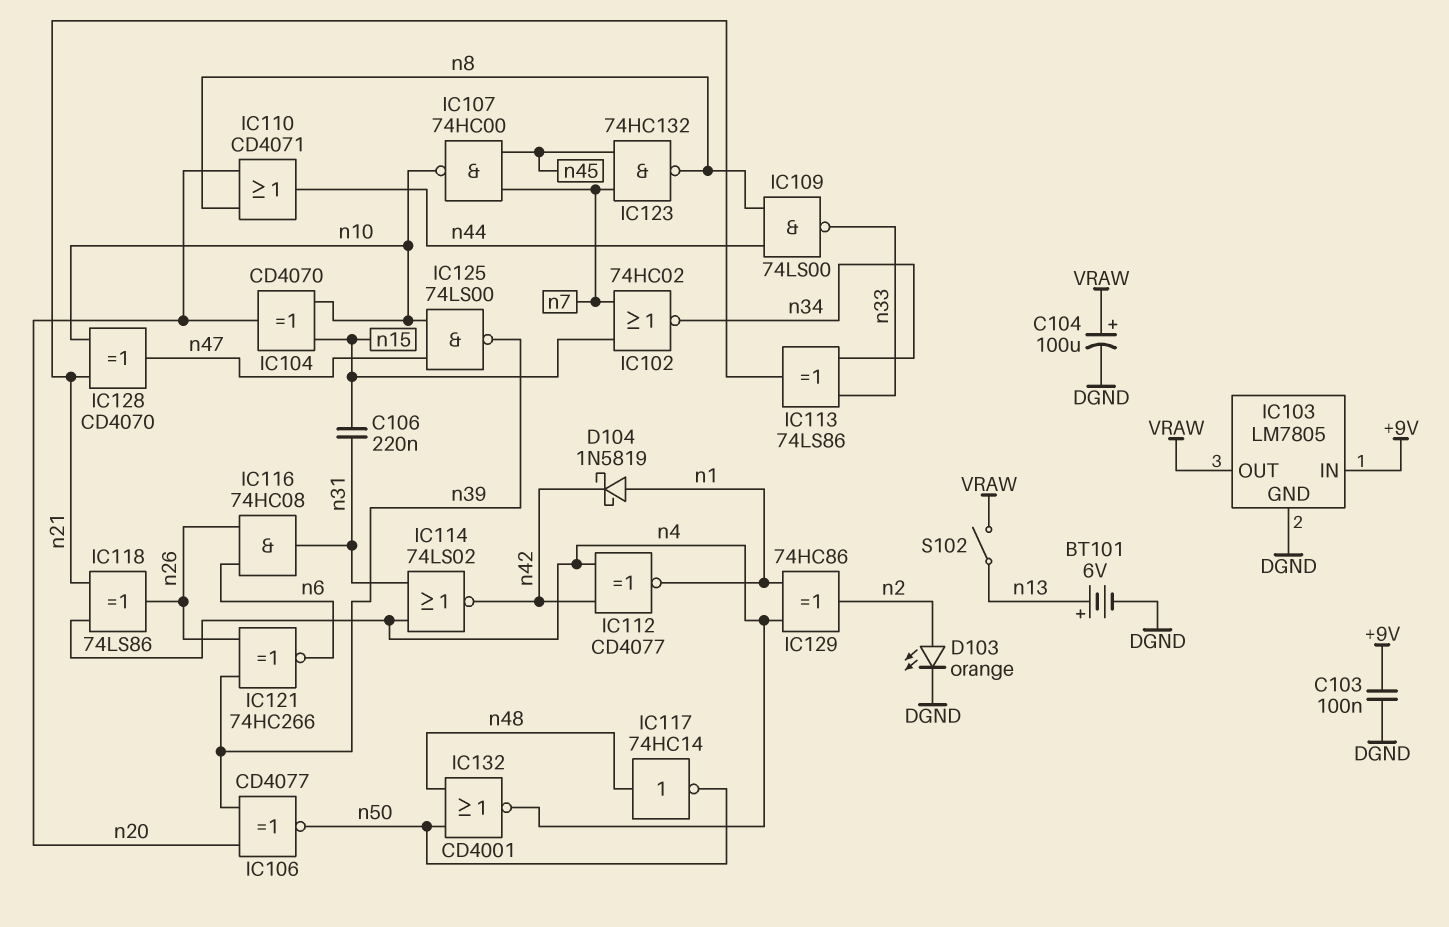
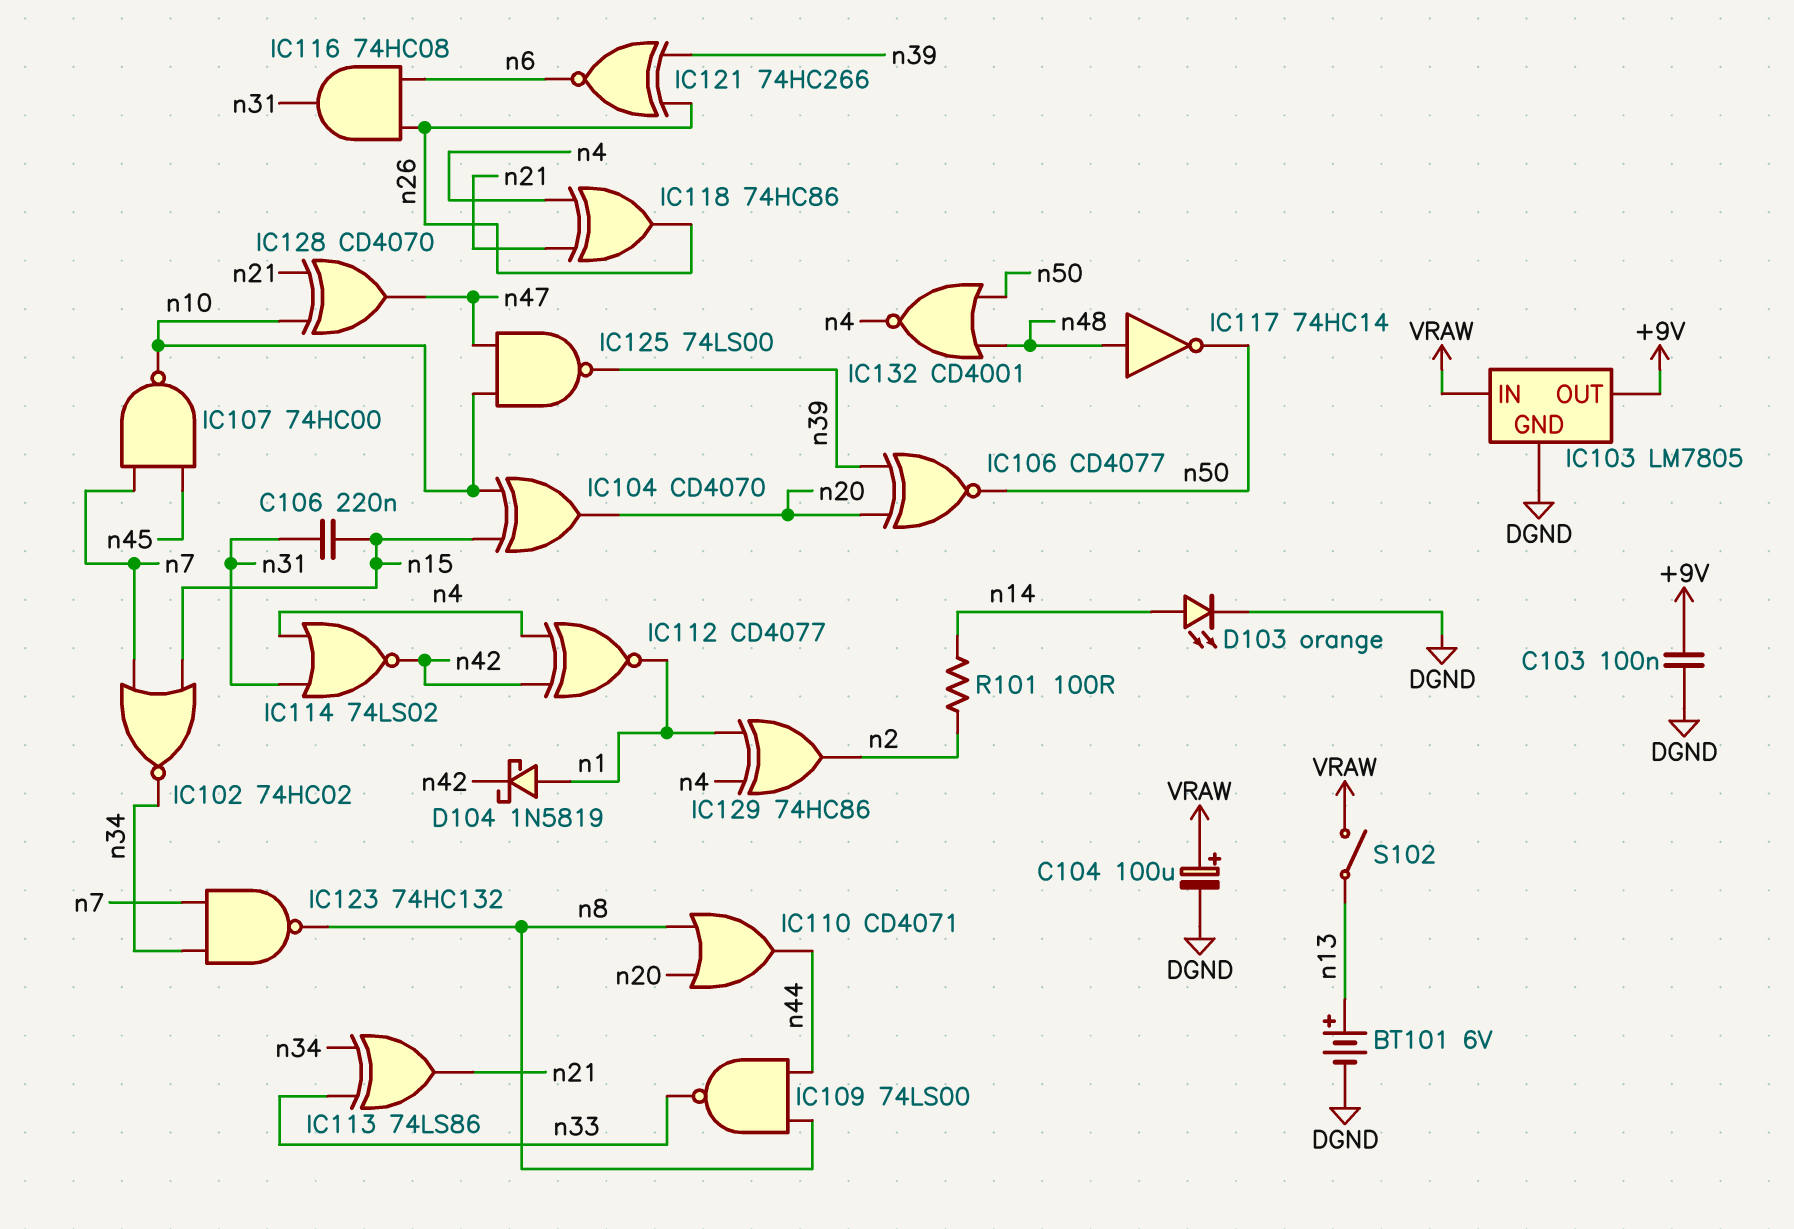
D103: LED orange (A n2, K DGND) -> LED orange (A n14, K DGND)
IC103 pin IN: +9V -> VRAW
IC103 pin OUT: VRAW -> +9V
IC118: XOR 74LS86 (in n4, in n21, out n26) -> XOR 74HC86 (in n4, in n21, out n26)
IC123: NAND 74HC132 (in n7, in n45, out n8) -> NAND 74HC132 (in n7, in n34, out n8)
R101: none -> 100 (n2, n14)

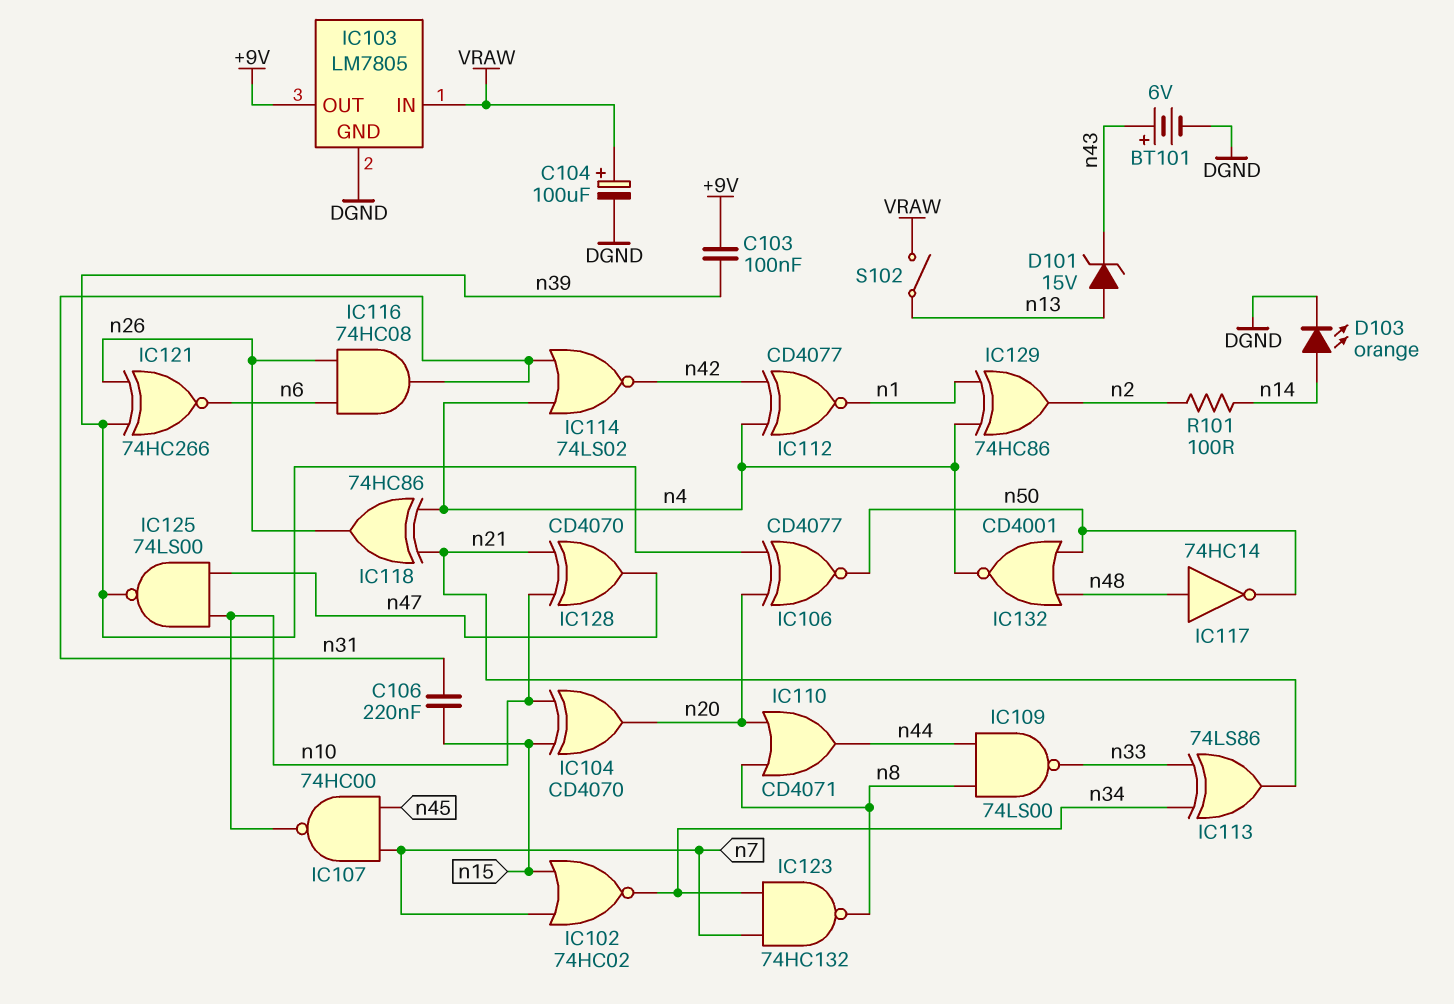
BT101: 6V (plus n13, minus DGND) -> 6V (plus n43, minus DGND)
C103: 100nF (+9V, DGND) -> 100nF (+9V, n39)
D101: none -> zener 15V (A n13, K n43)
D104: schottky 1N5819 (A n1, K n42) -> none

